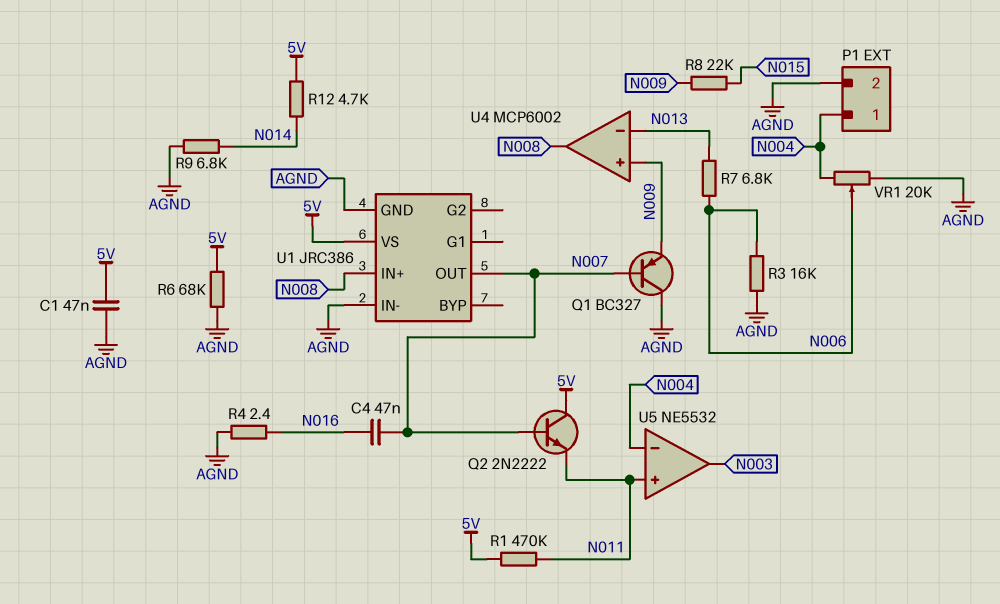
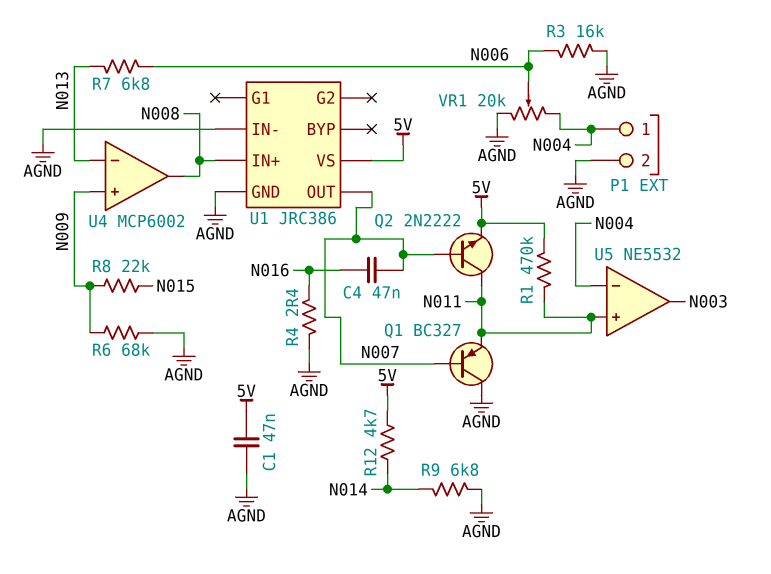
Q1: PNP BC327 (B N007, C AGND, E N009) -> PNP BC327 (B N007, C AGND, E N011)
Q2: NPN 2N2222 (B N007, C 5V, E N011) -> NPN 2N2222 (B N007, C N011, E 5V)
R6: 68k (5V, AGND) -> 68k (AGND, N009)

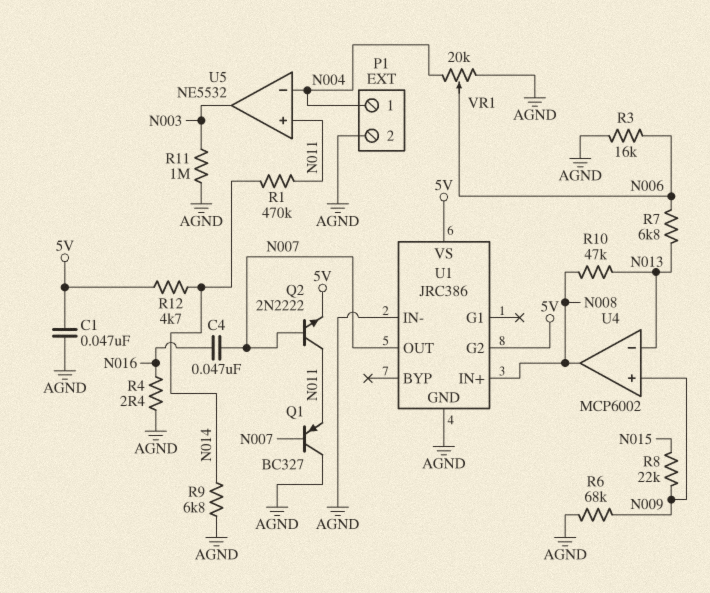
R1: 470k (5V, N011) -> 470k (N011, N014)
R10: none -> 47k (N008, N013)
R11: none -> 1M (AGND, N003)
U1 pin G2: none -> 5V

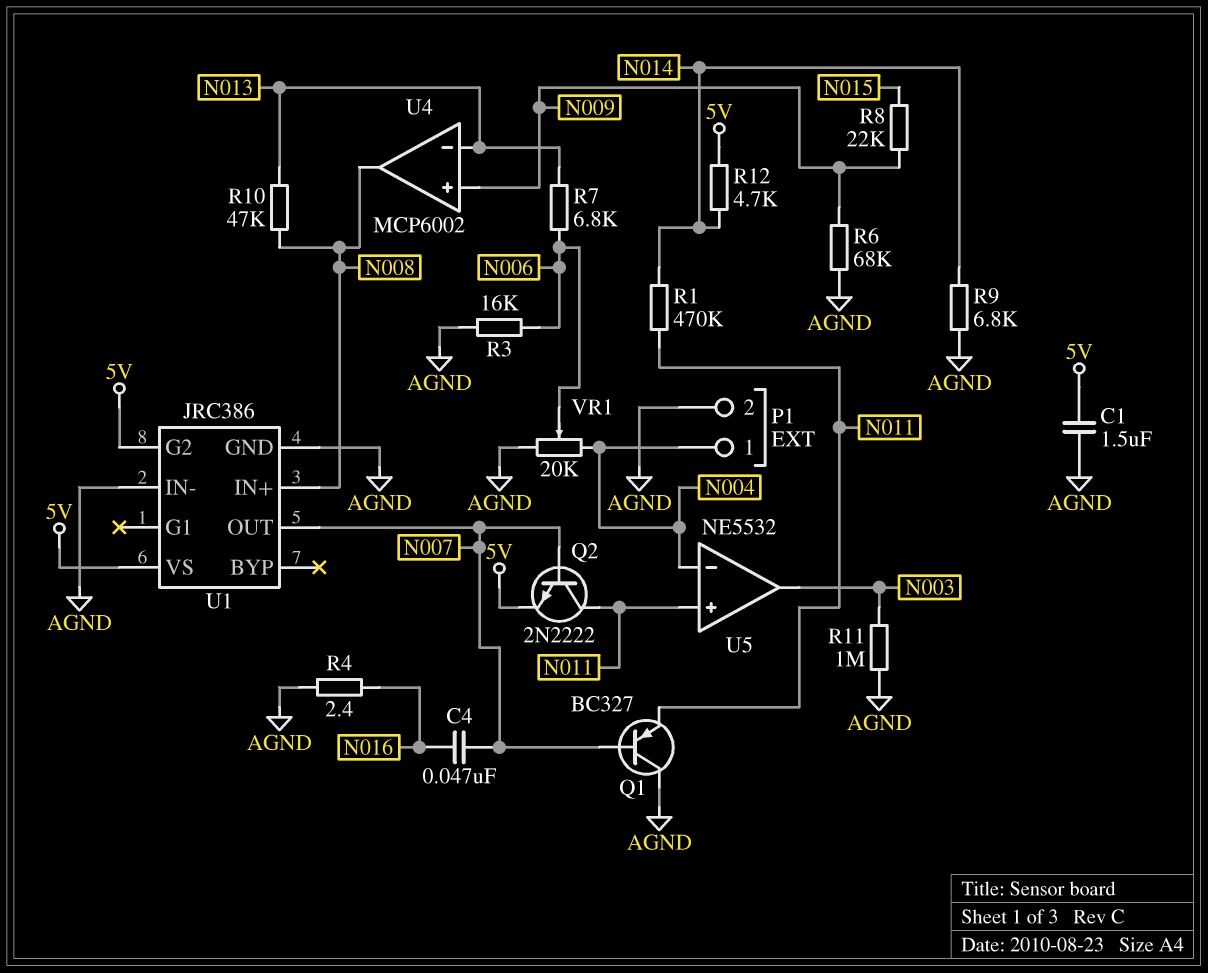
C1: 47nF (5V, AGND) -> 1.5uF (5V, AGND)

